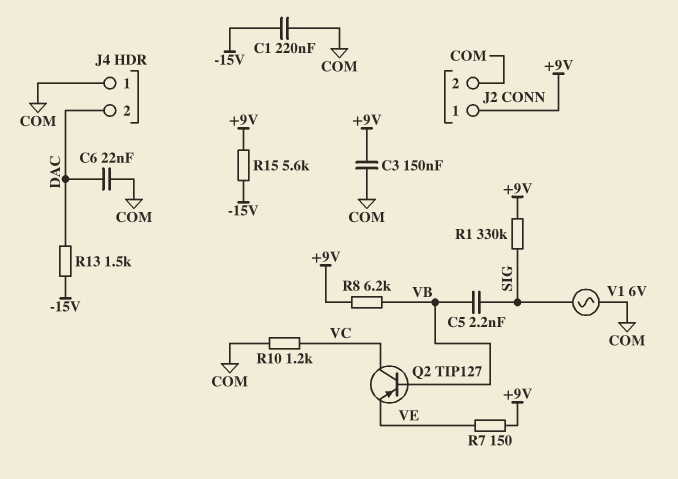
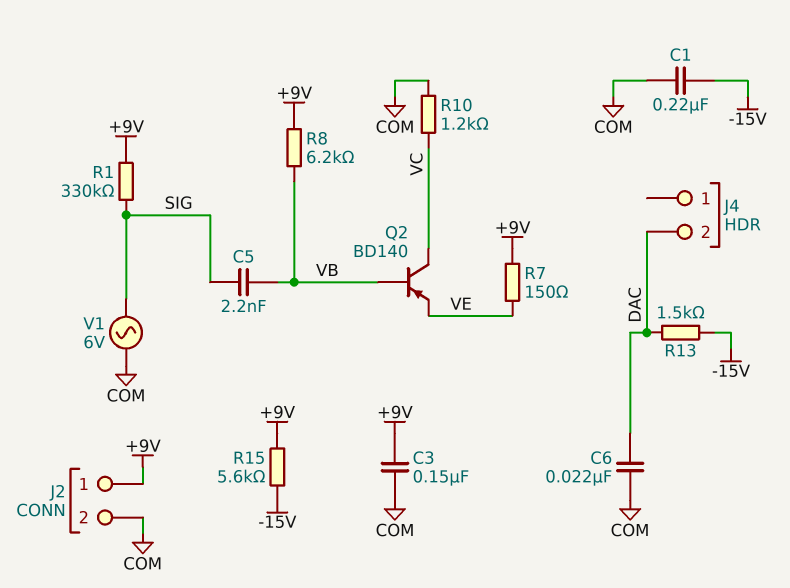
J4 pin 1: COM -> none
Q2: PNP TIP127 (B VB, C VC, E VE) -> PNP BD140 (B VB, C VC, E VE)

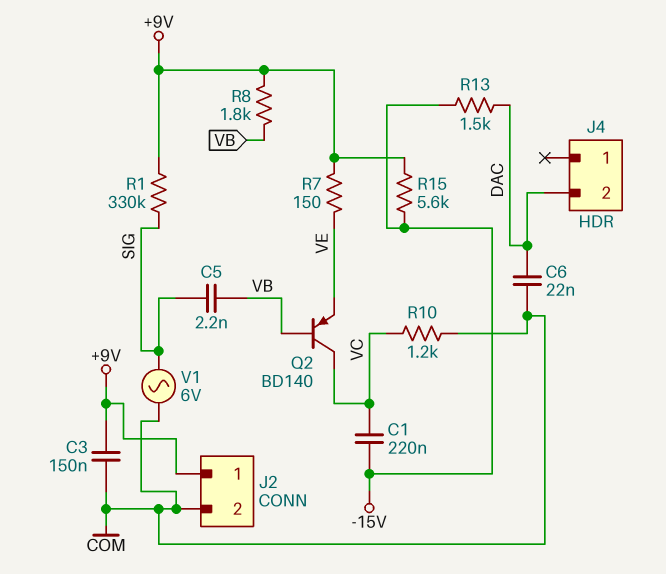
C1: 220nF (-15V, COM) -> 220nF (-15V, VC)
R8: 6.2k (+9V, VB) -> 1.8k (+9V, VB)

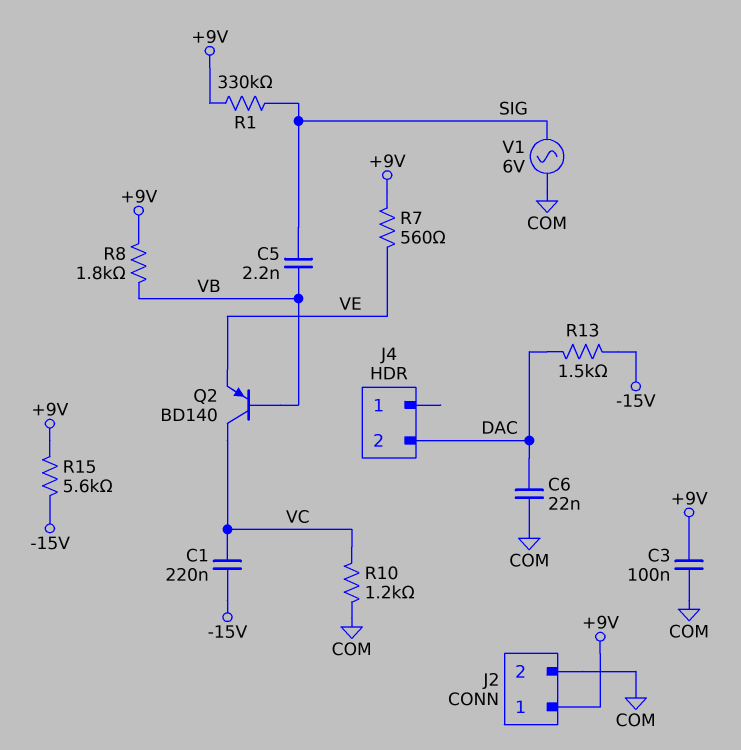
C3: 150nF (+9V, COM) -> 100nF (+9V, COM)
R7: 150 (+9V, VE) -> 560 (+9V, VE)

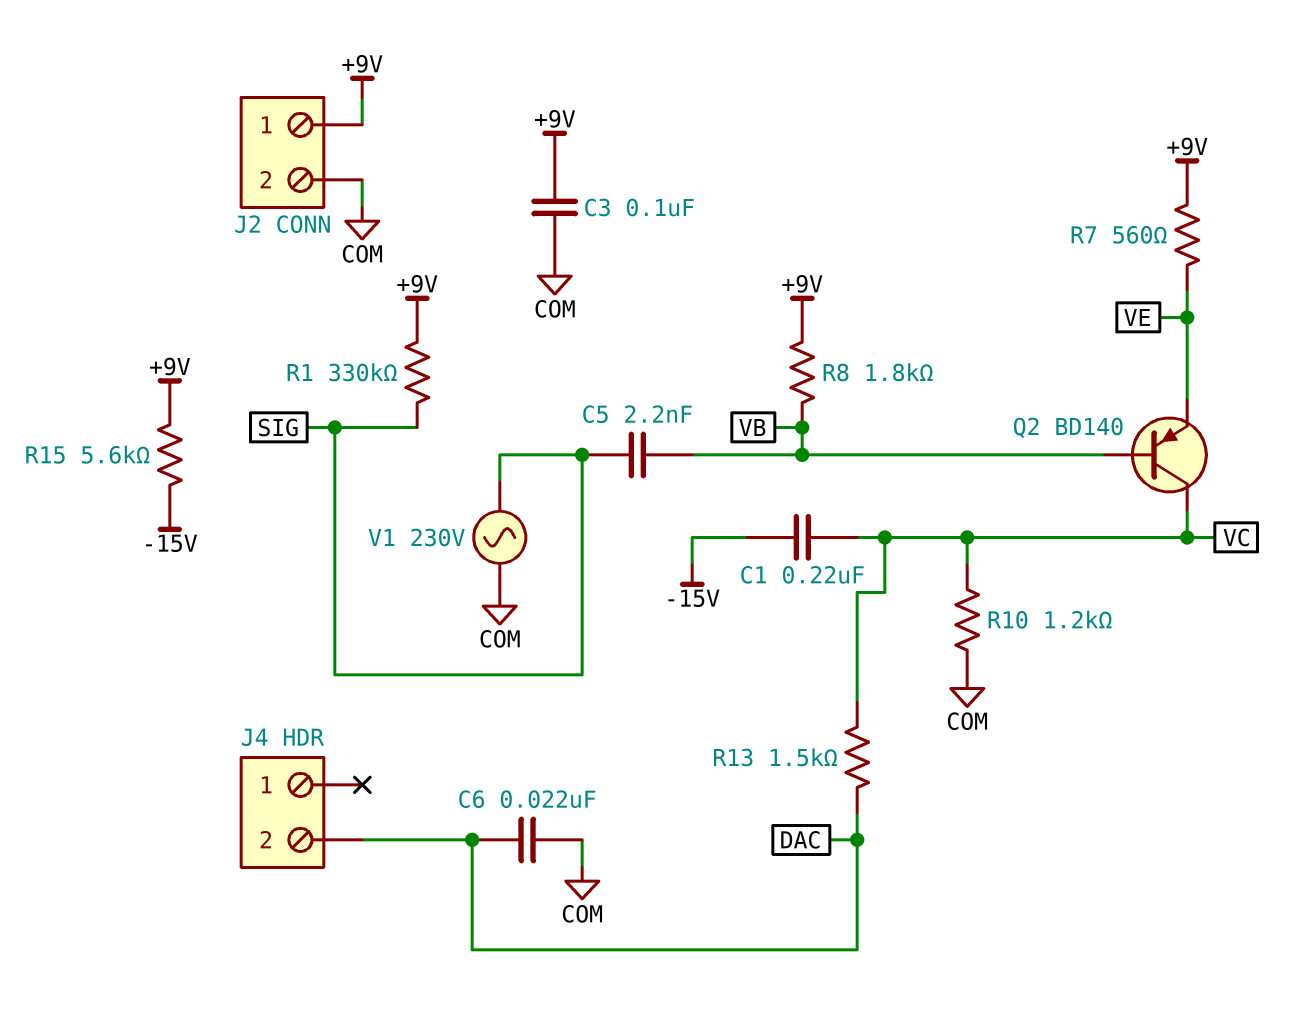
R13: 1.5k (-15V, DAC) -> 1.5k (DAC, VC)
V1: AC 6V (COM, SIG) -> AC 230V (COM, SIG)

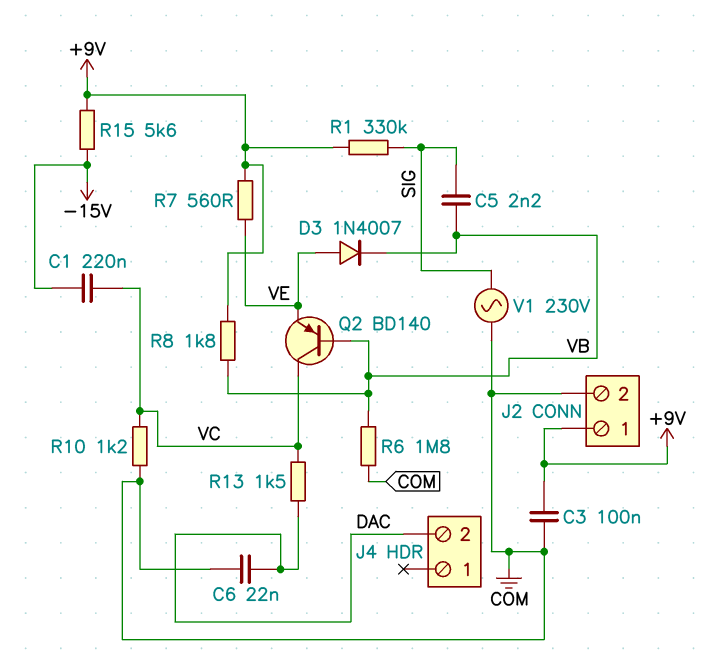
D3: none -> diode 1N4007 (A VE, K VB)
R6: none -> 1.8M (COM, VB)

